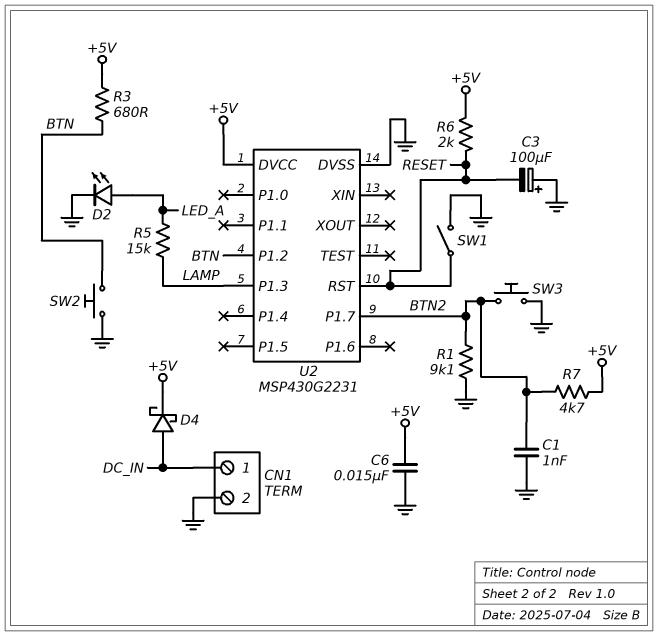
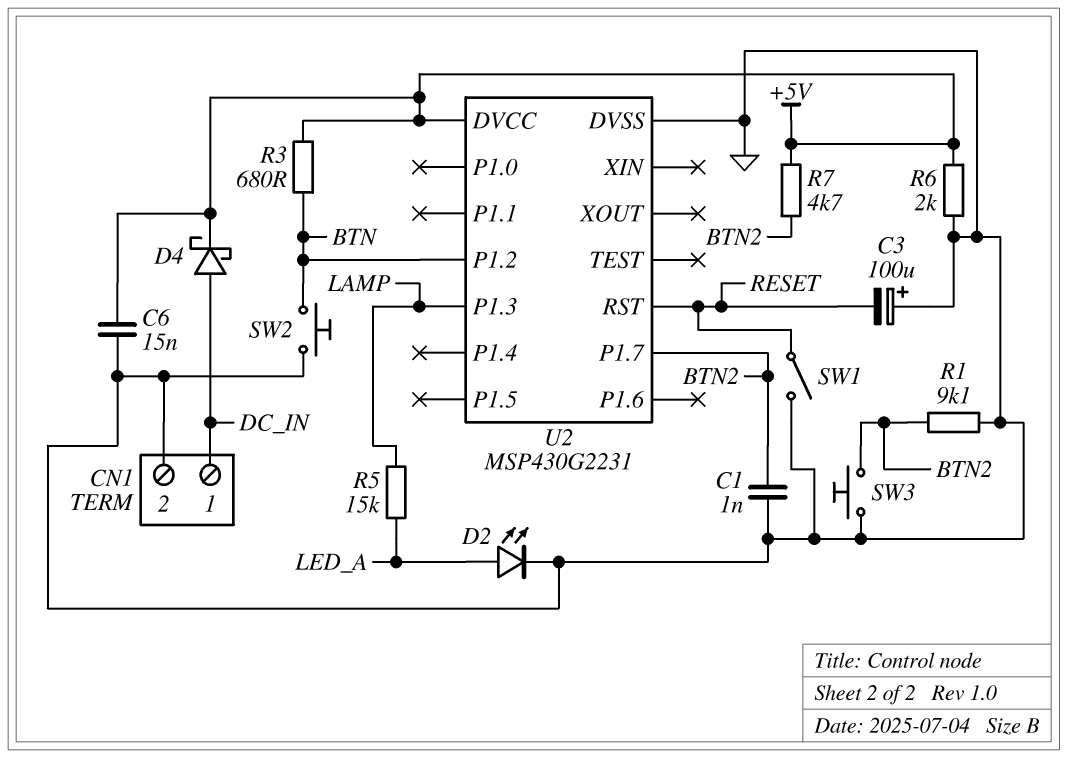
R6: 2k (+5V, RESET) -> 2k (+5V, GND)

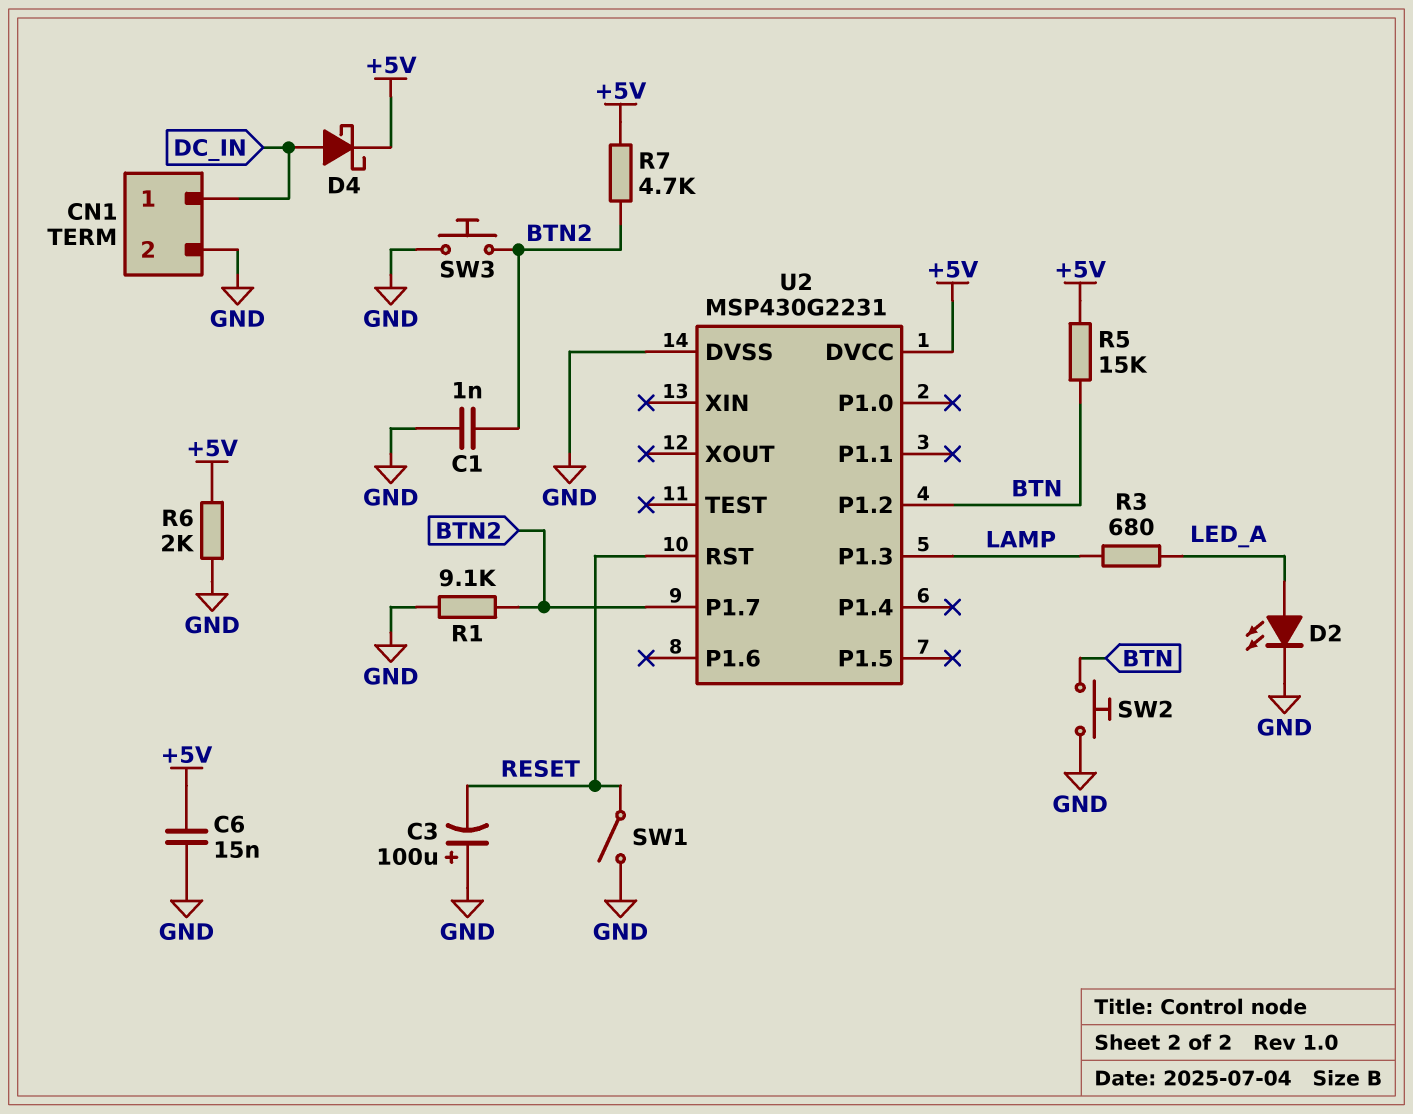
R3: 680 (+5V, BTN) -> 680 (LAMP, LED_A)
R5: 15k (LAMP, LED_A) -> 15k (+5V, BTN)

